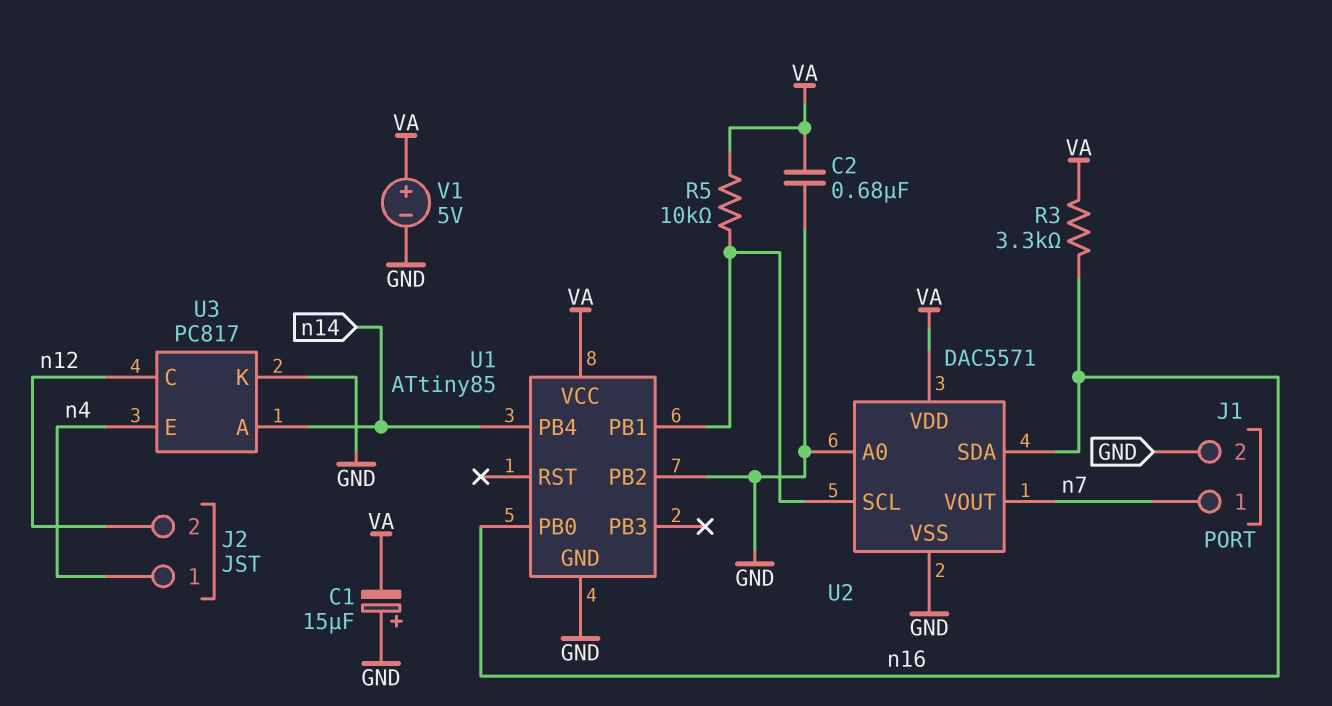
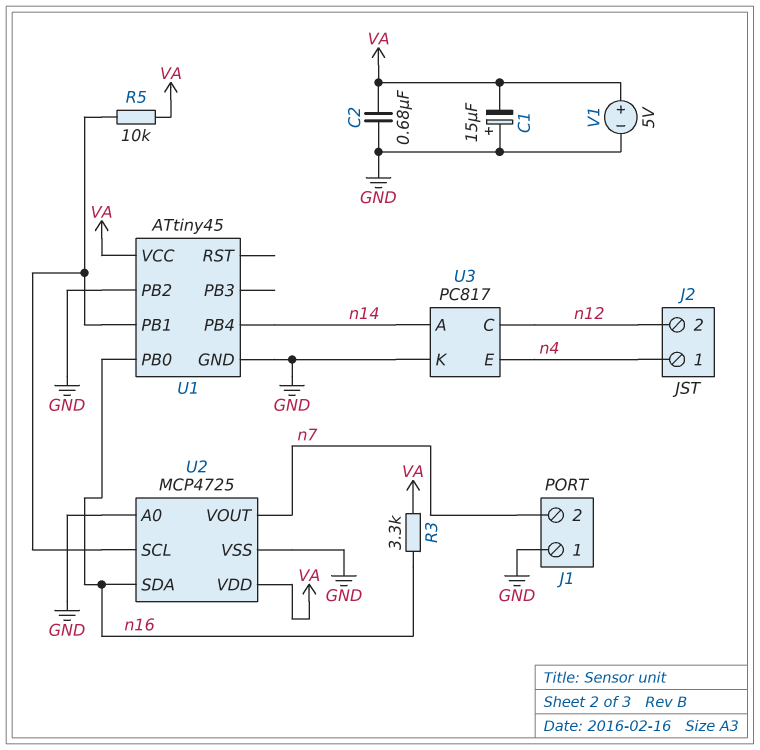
J1 pin 1: n7 -> GND
J1 pin 2: GND -> n7
U1: ATtiny85 -> ATtiny45
U2: DAC5571 -> MCP4725

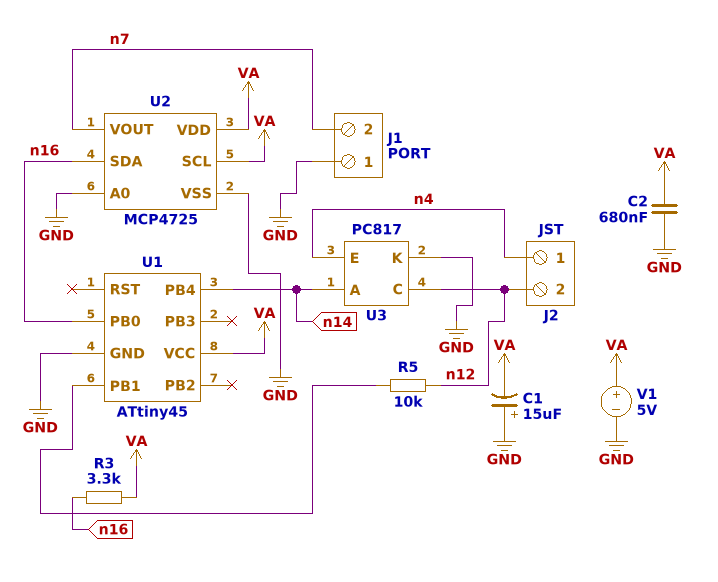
R5: 10k (U1/PB1, VA) -> 10k (U1/PB1, n12)
U1 pin PB2: GND -> none
U2 pin SCL: U1/PB1 -> VA

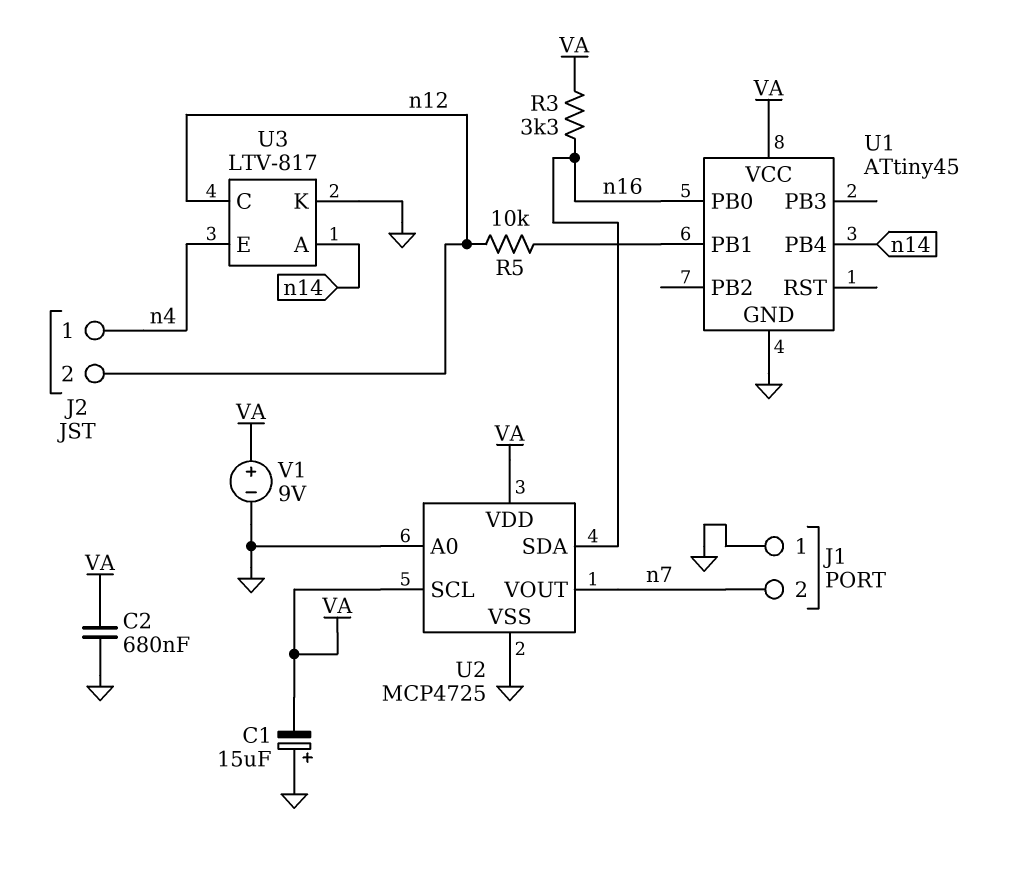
U3: PC817 -> LTV-817
V1: 5V (plus VA, minus GND) -> 9V (plus VA, minus GND)

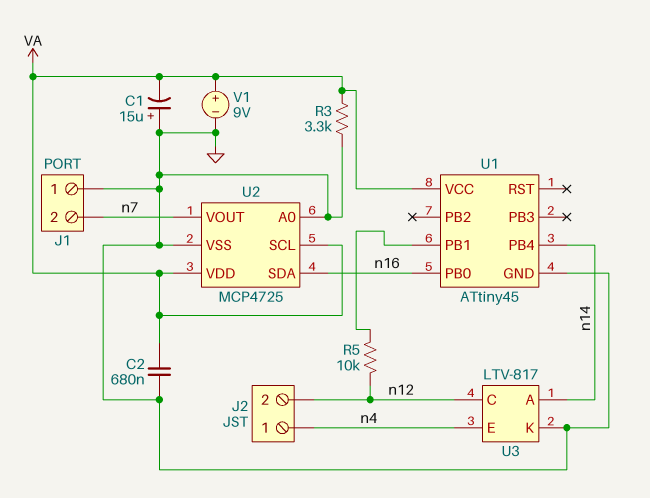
R3: 3.3k (VA, n16) -> 3.3k (GND, VA)

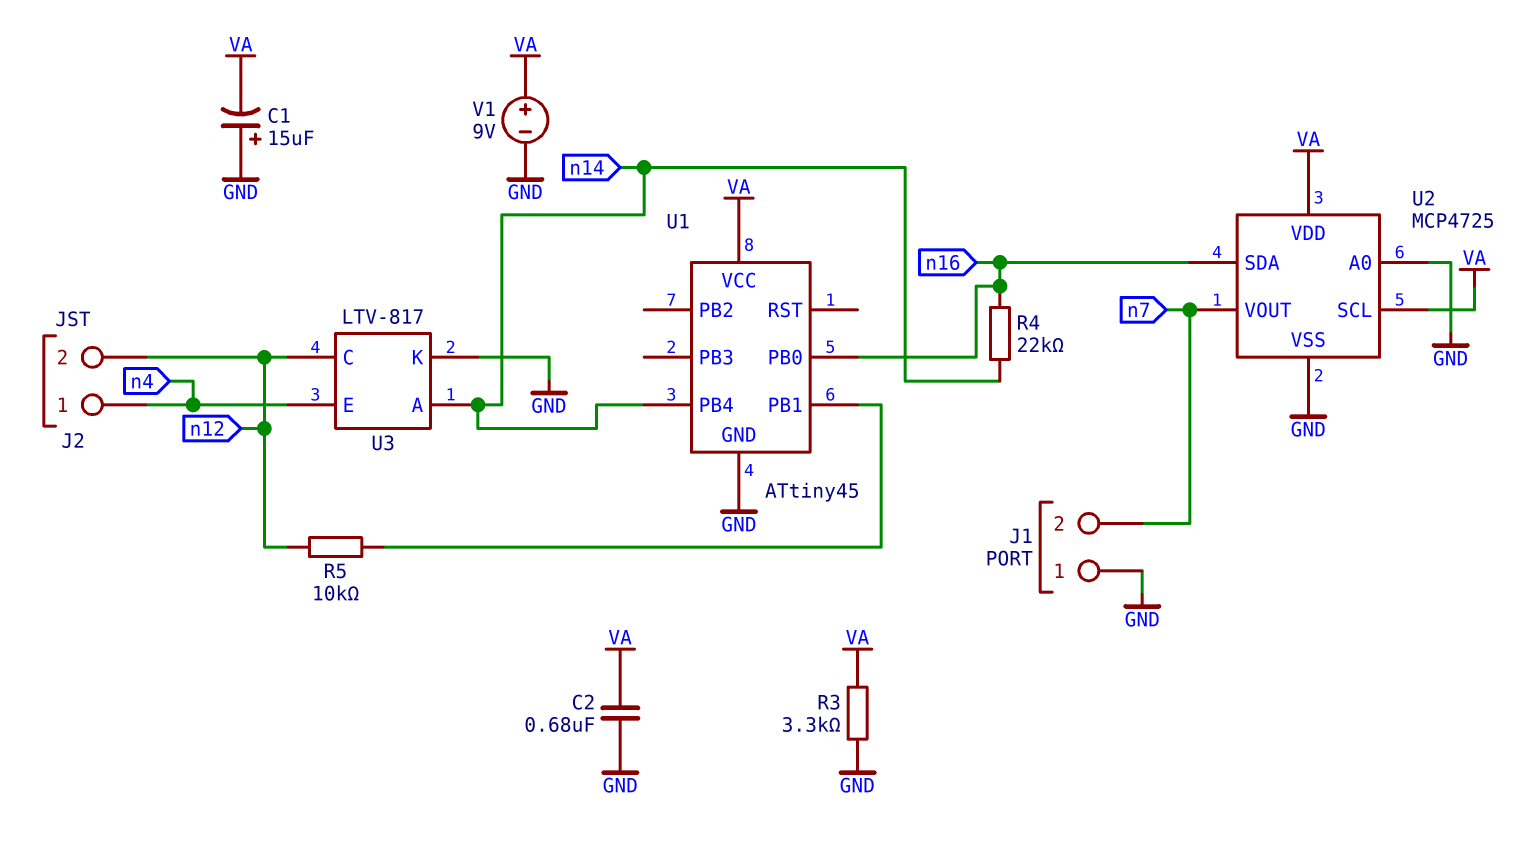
R4: none -> 22k (n14, n16)

